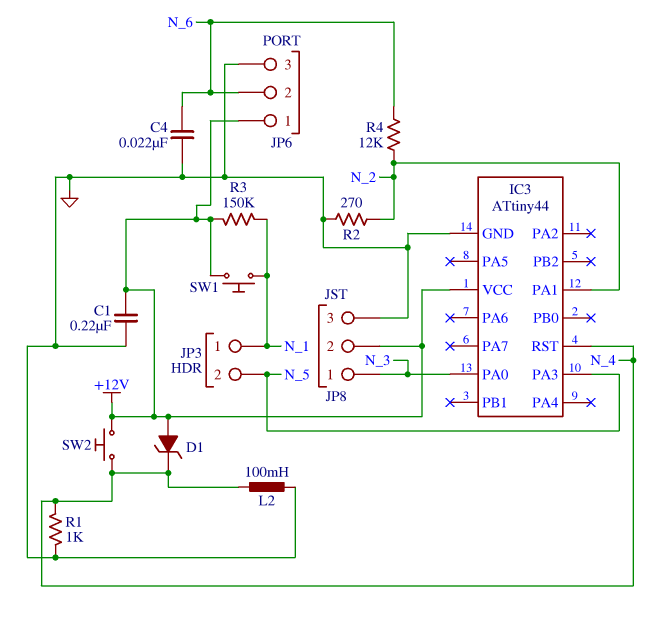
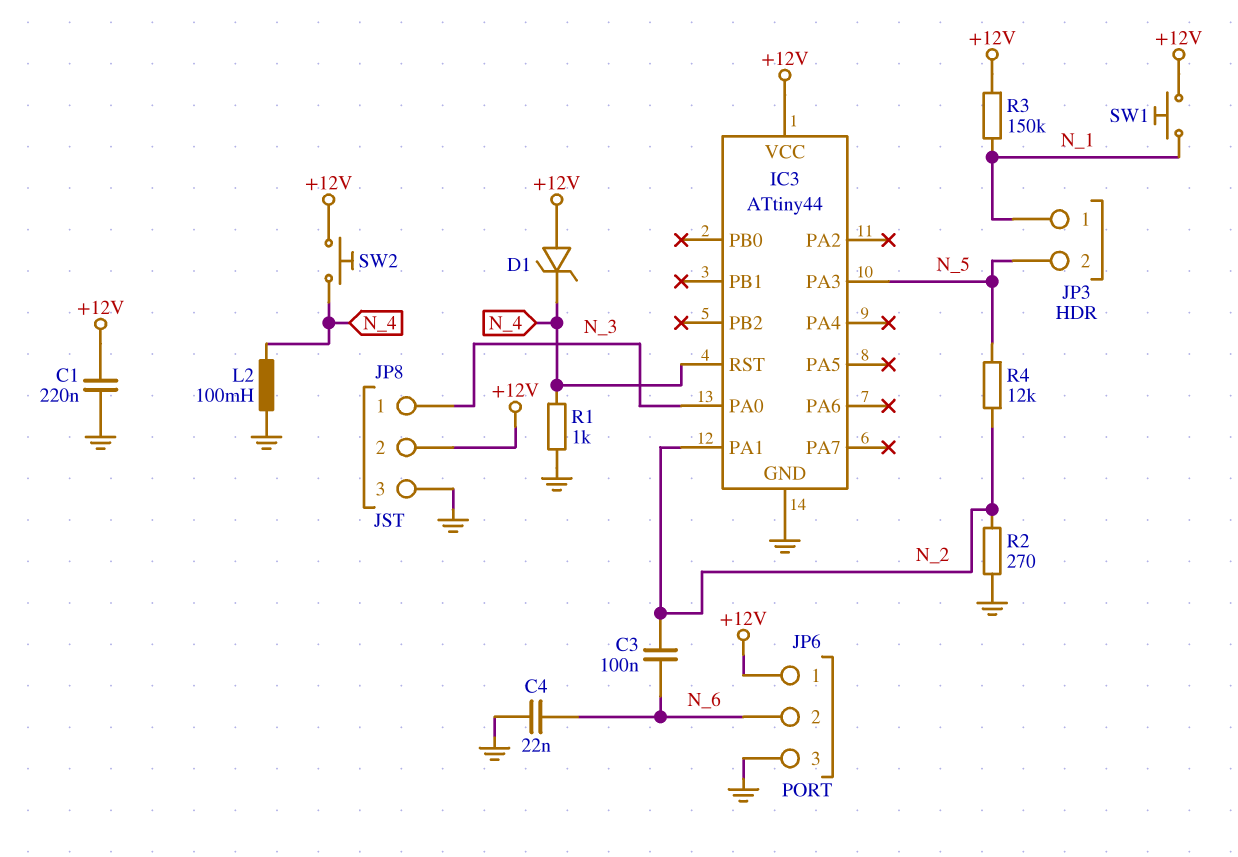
C3: none -> 100nF (N_2, N_6)
R4: 12k (N_2, N_6) -> 12k (N_2, N_5)

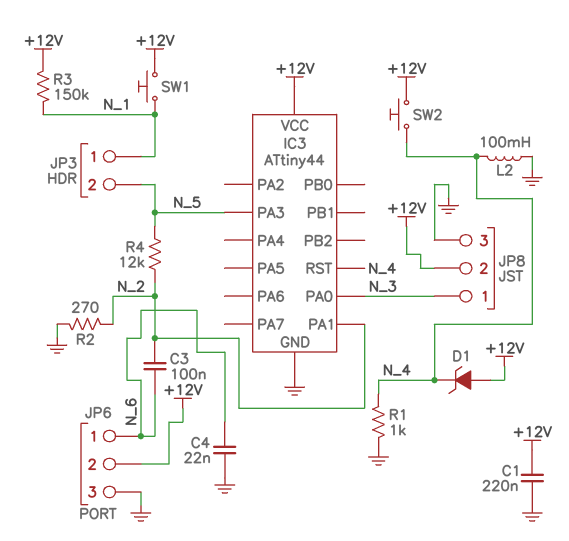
JP6 pin 1: +12V -> N_6
JP6 pin 2: N_6 -> +12V

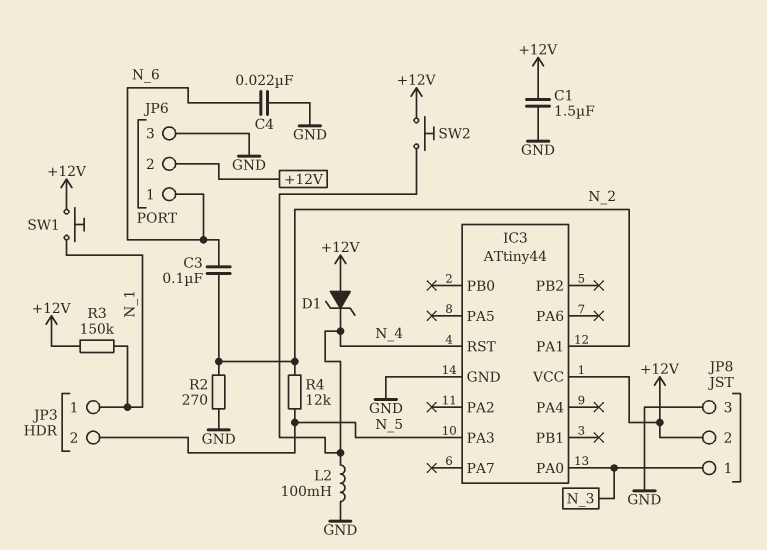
C1: 220nF (+12V, GND) -> 1.5uF (+12V, GND)
R1: 1k (GND, N_4) -> none

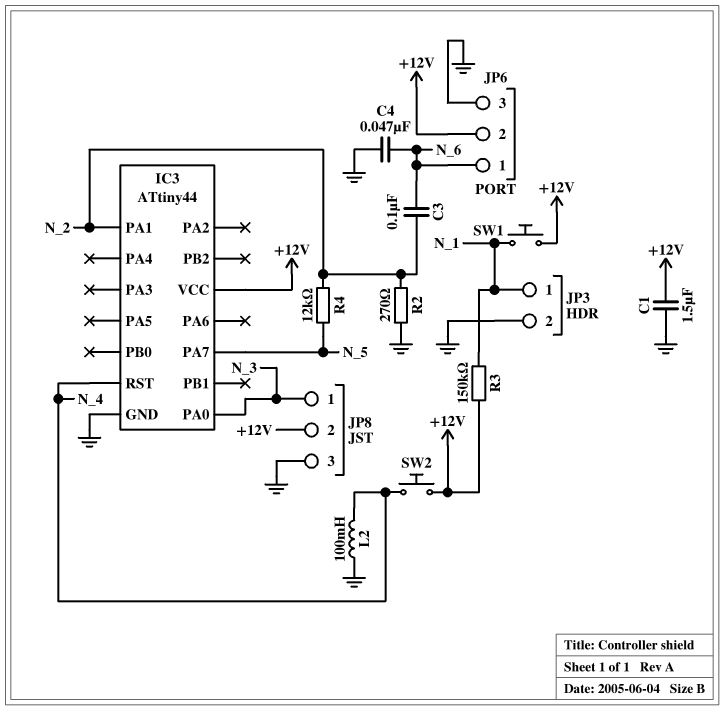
C4: 22nF (GND, N_6) -> 47nF (GND, N_6)
D1: zener (A +12V, K N_4) -> none
IC3 pin PA3: N_5 -> none
IC3 pin PA7: none -> N_5
JP3 pin 2: N_5 -> GND

